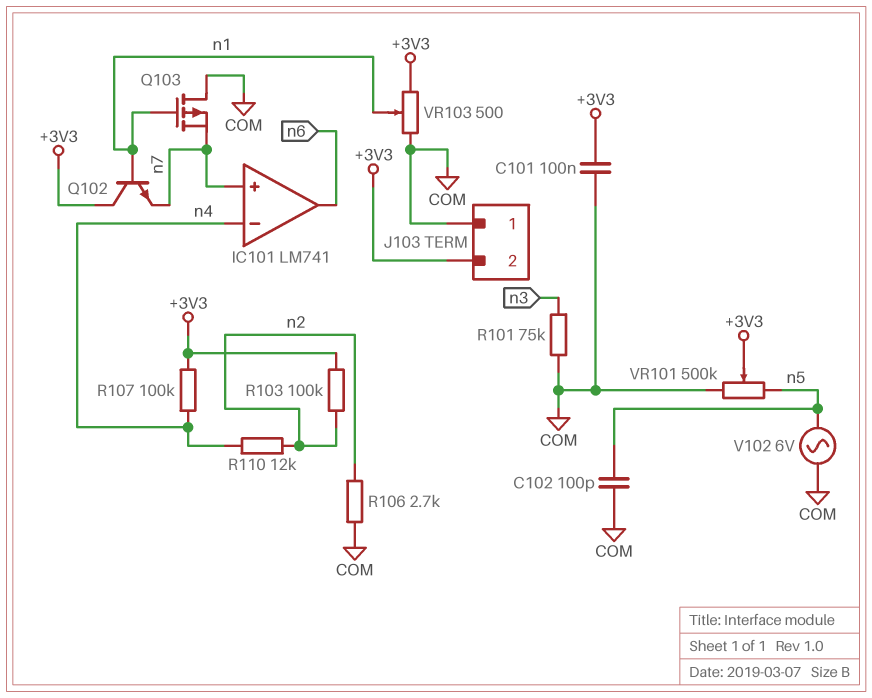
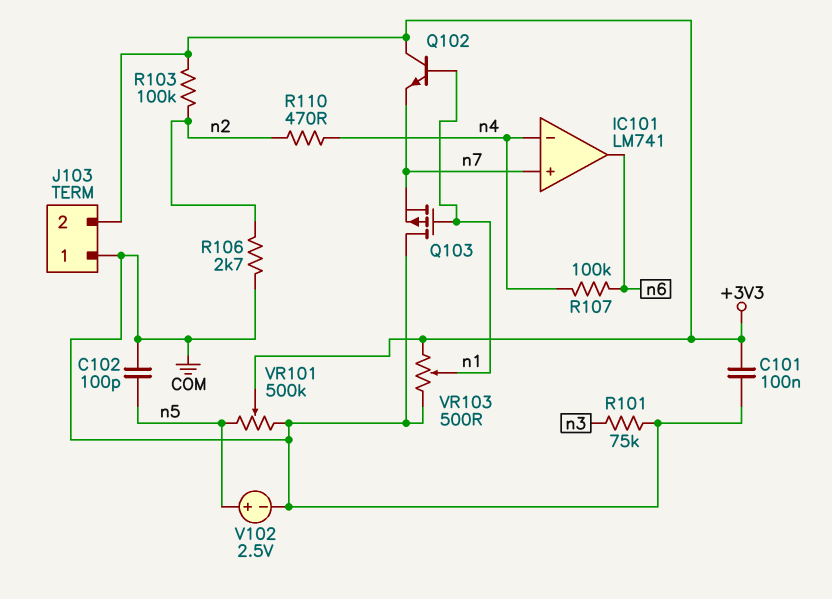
R107: 100k (+3V3, n4) -> 100k (n4, n6)
R110: 12k (n2, n4) -> 470 (n2, n4)
V102: AC 6V (COM, n5) -> 2.5V (plus n5, minus COM)

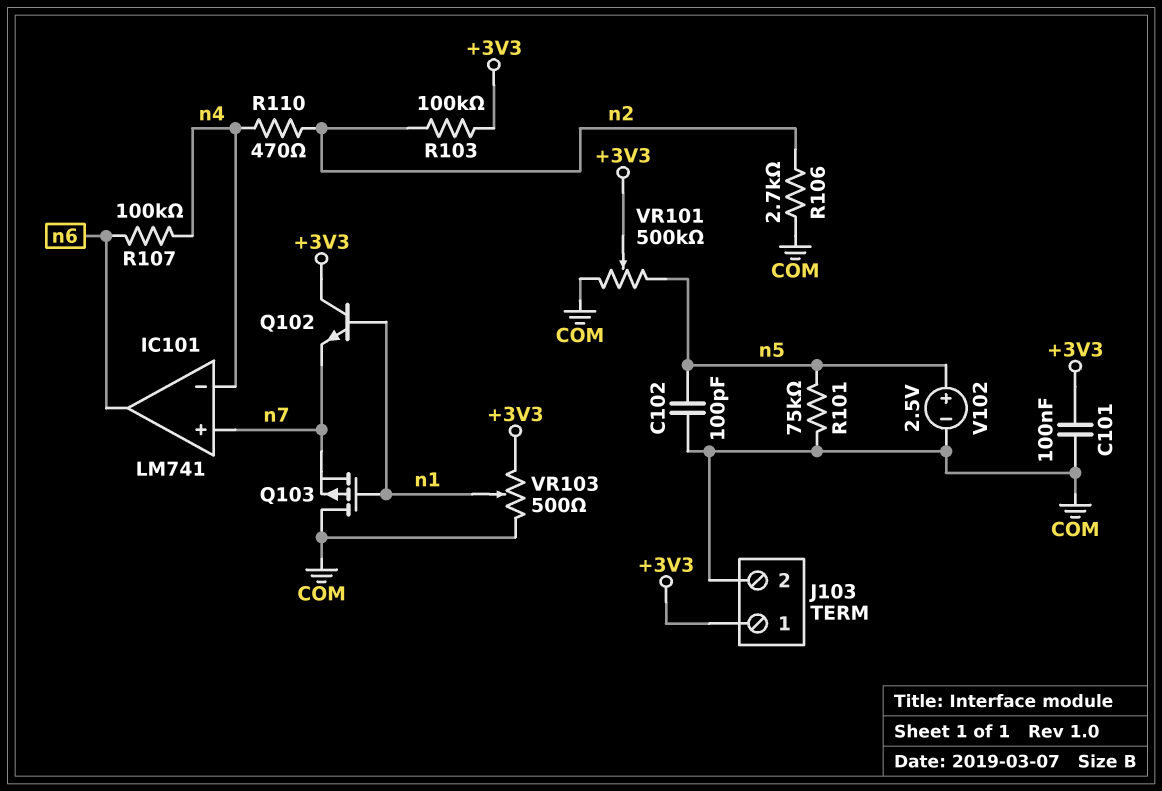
J103 pin 1: COM -> +3V3
J103 pin 2: +3V3 -> COM
R101: 75k (COM, n3) -> 75k (COM, n5)

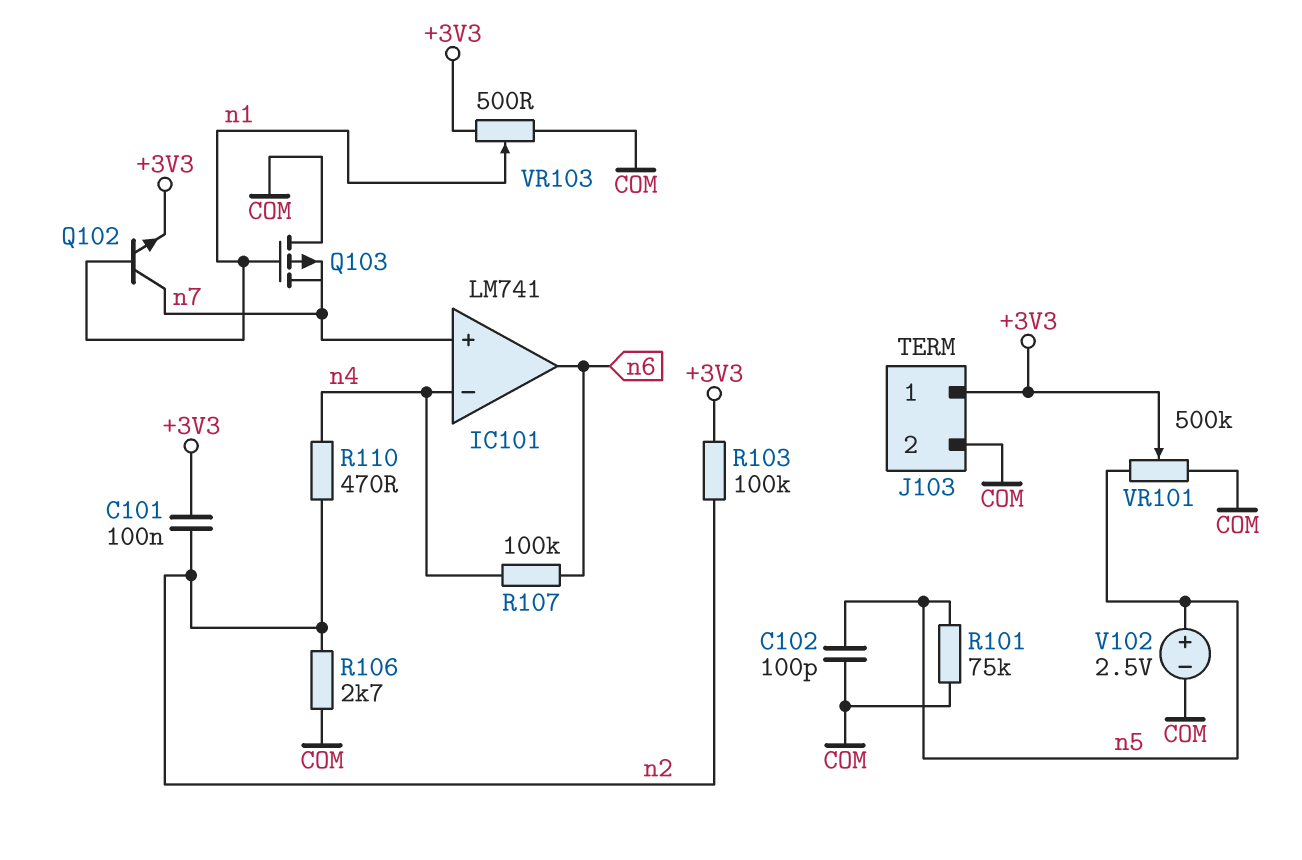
C101: 100nF (+3V3, COM) -> 100nF (+3V3, n2)
Q102: NPN (B n1, C +3V3, E n7) -> NPN (B n1, C n7, E +3V3)

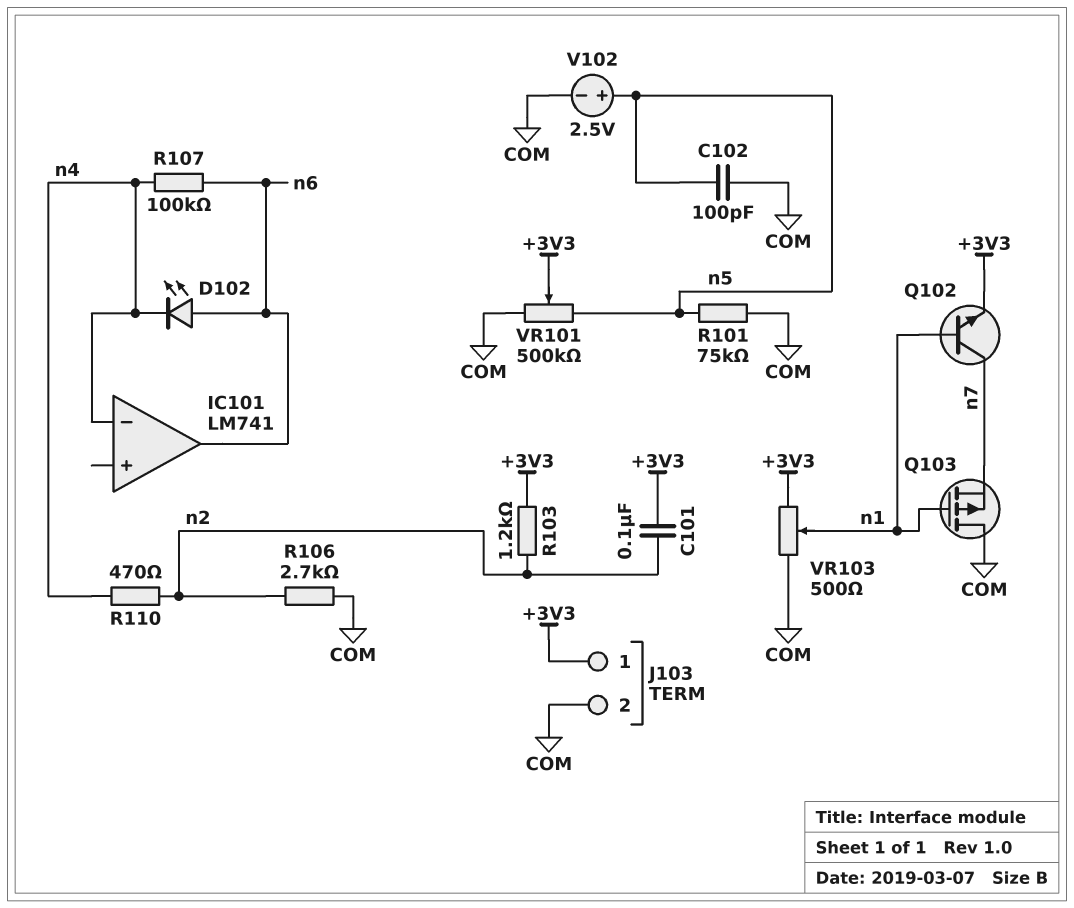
D102: none -> LED (A n6, K n4)
IC101 pin in+: n7 -> none
R103: 100k (+3V3, n2) -> 1.2k (+3V3, n2)

